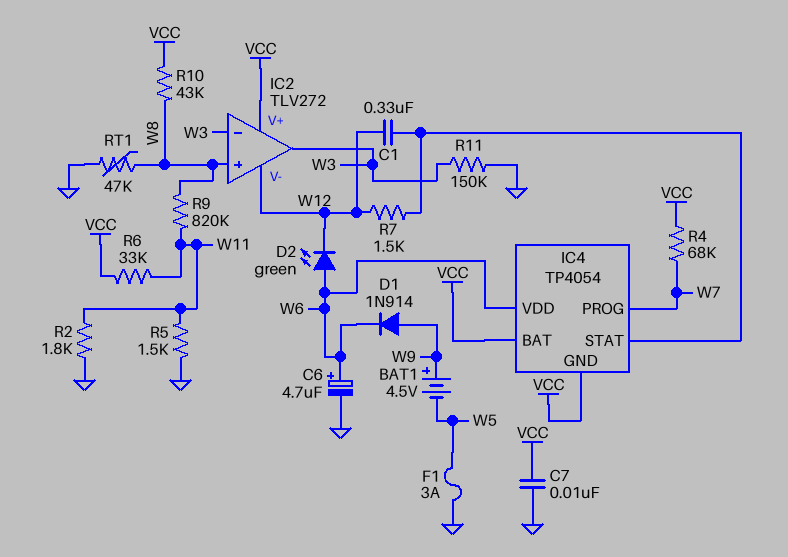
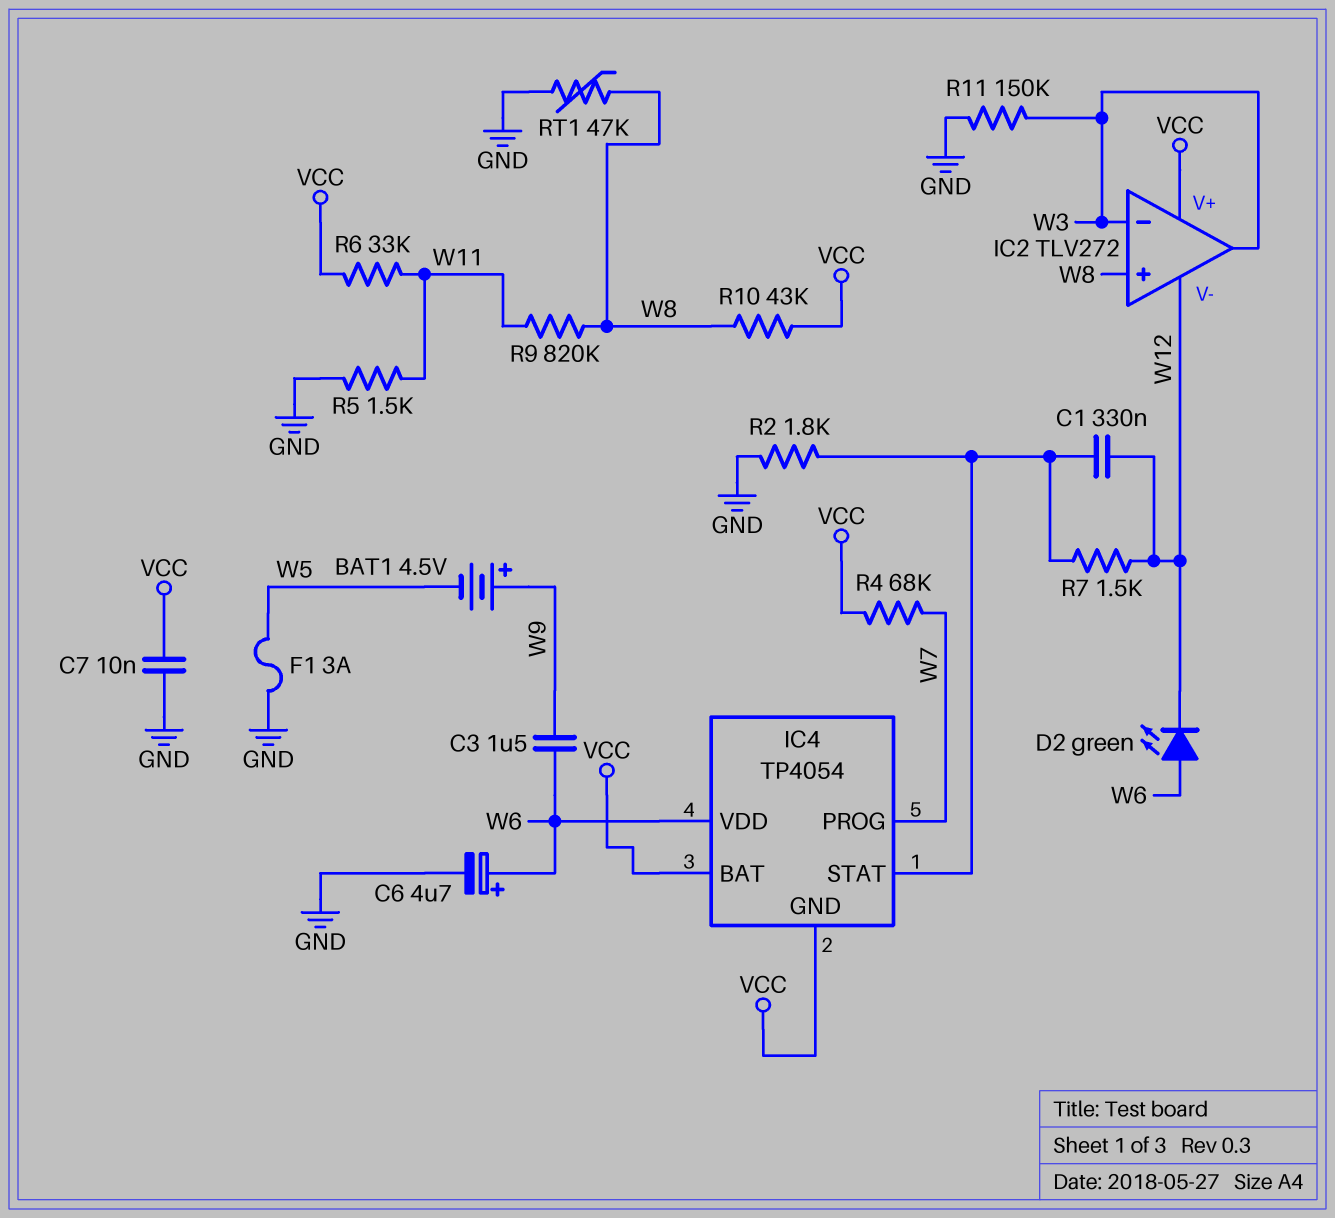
C3: none -> 1.5uF (W6, W9)
D1: diode 1N914 (A W9, K W6) -> none
R2: 1.8k (GND, W11) -> 1.8k (GND, IC4/STAT)

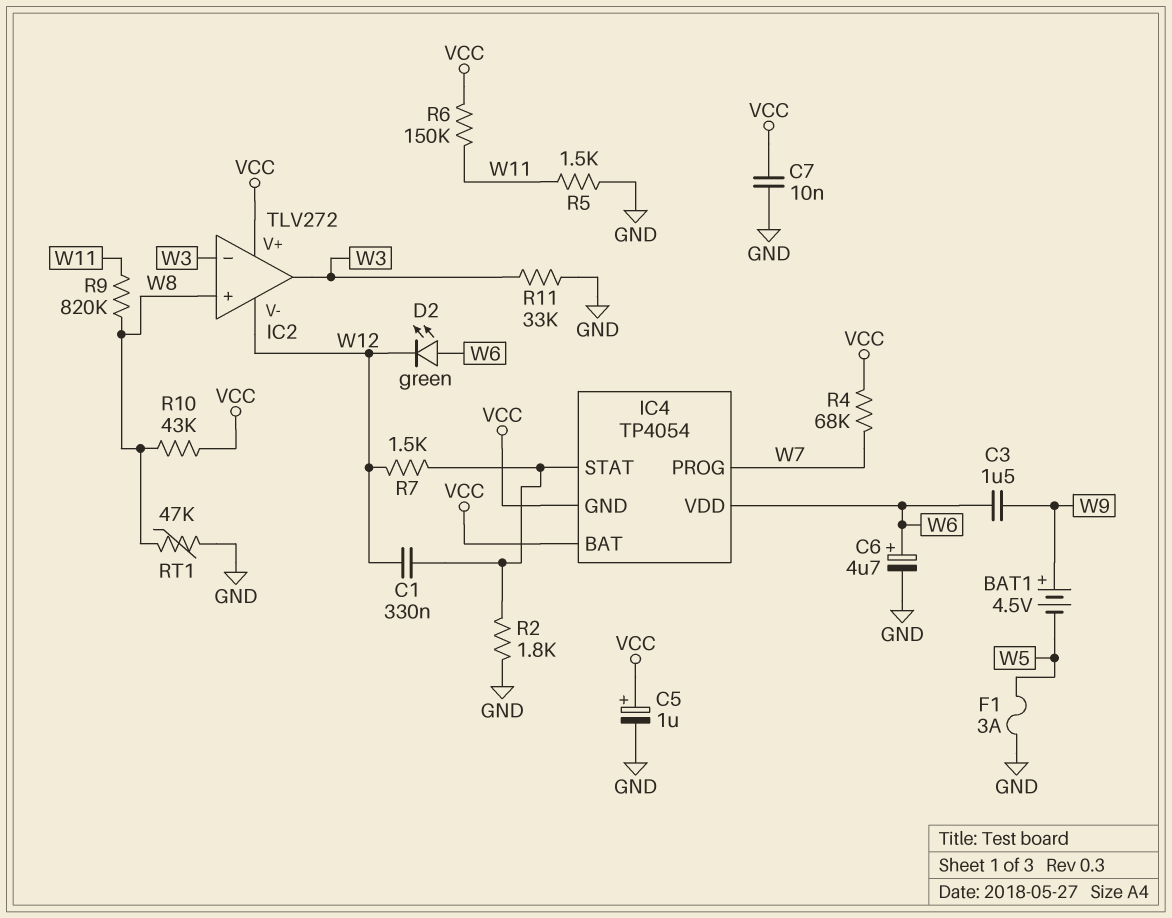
C5: none -> 1uF (plus VCC, minus GND)
R6: 33k (VCC, W11) -> 150k (VCC, W11)
R11: 150k (GND, W3) -> 33k (GND, W3)

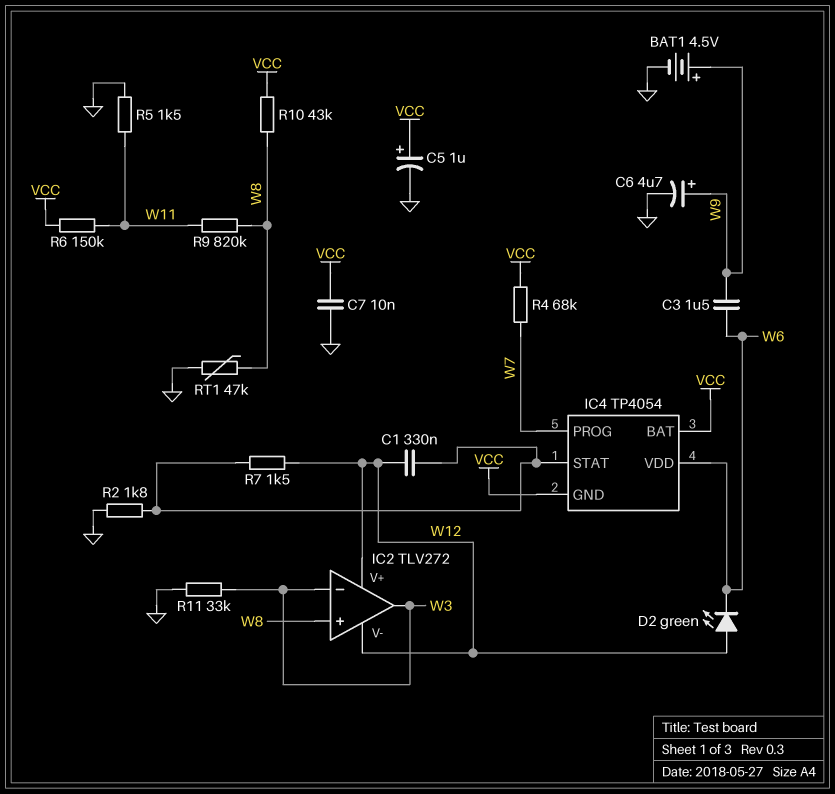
BAT1: 4.5V (plus W9, minus W5) -> 4.5V (plus W9, minus GND)
C6: 4.7uF (plus W6, minus GND) -> 4.7uF (plus W9, minus GND)
D2: LED green (A W6, K W12) -> LED green (A W12, K W6)
F1: 3A (GND, W5) -> none
IC2 pin V+: VCC -> W12

